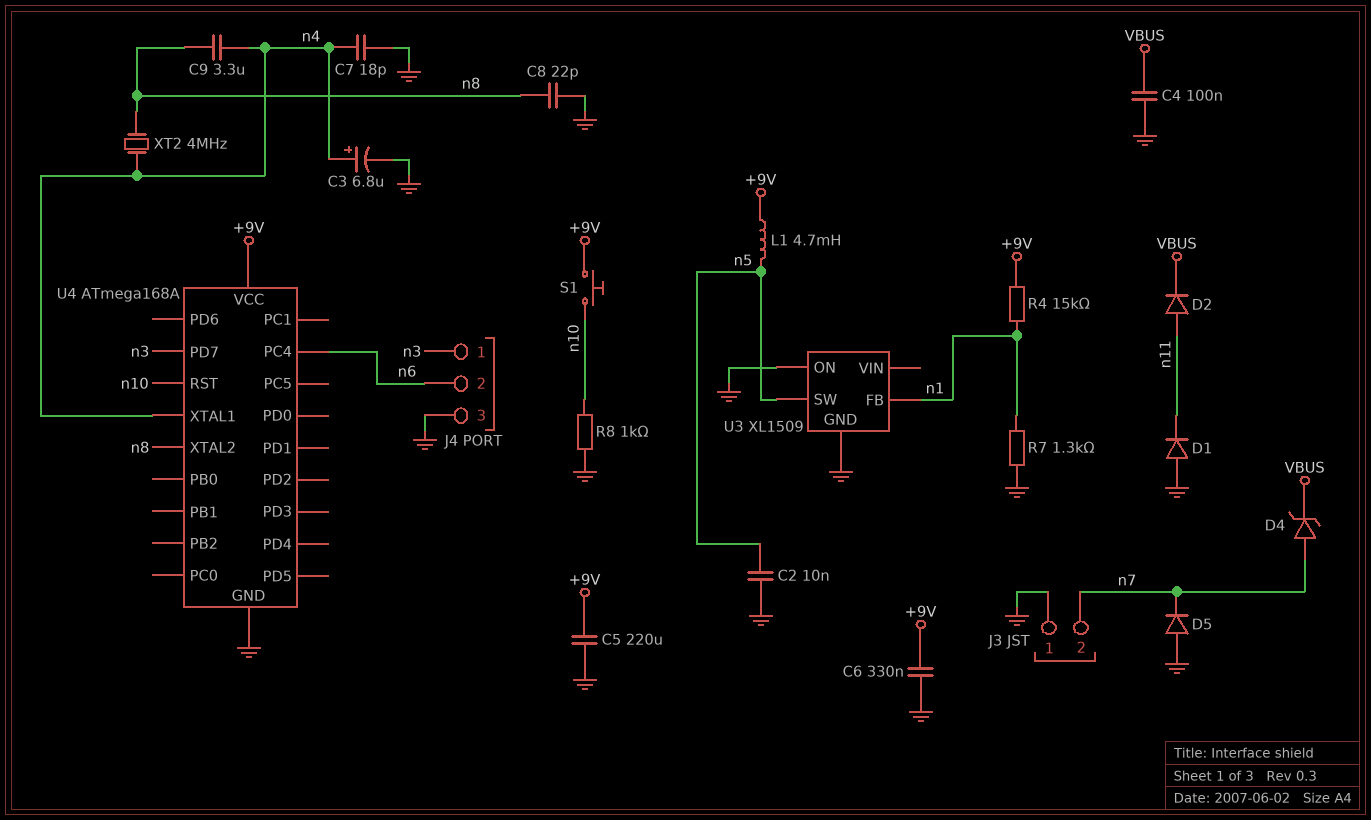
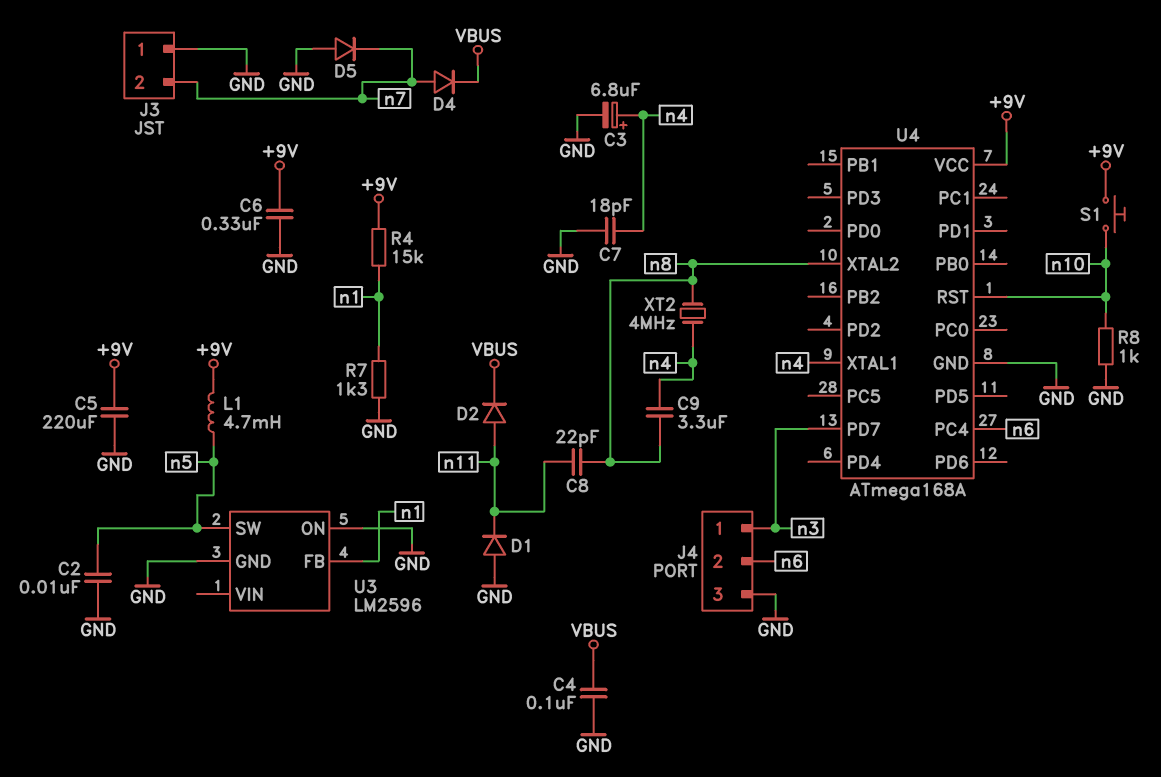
C8: 22pF (GND, n8) -> 22pF (n8, n11)
D4: zener (A n7, K VBUS) -> diode (A n7, K VBUS)
U3: XL1509 -> LM2596

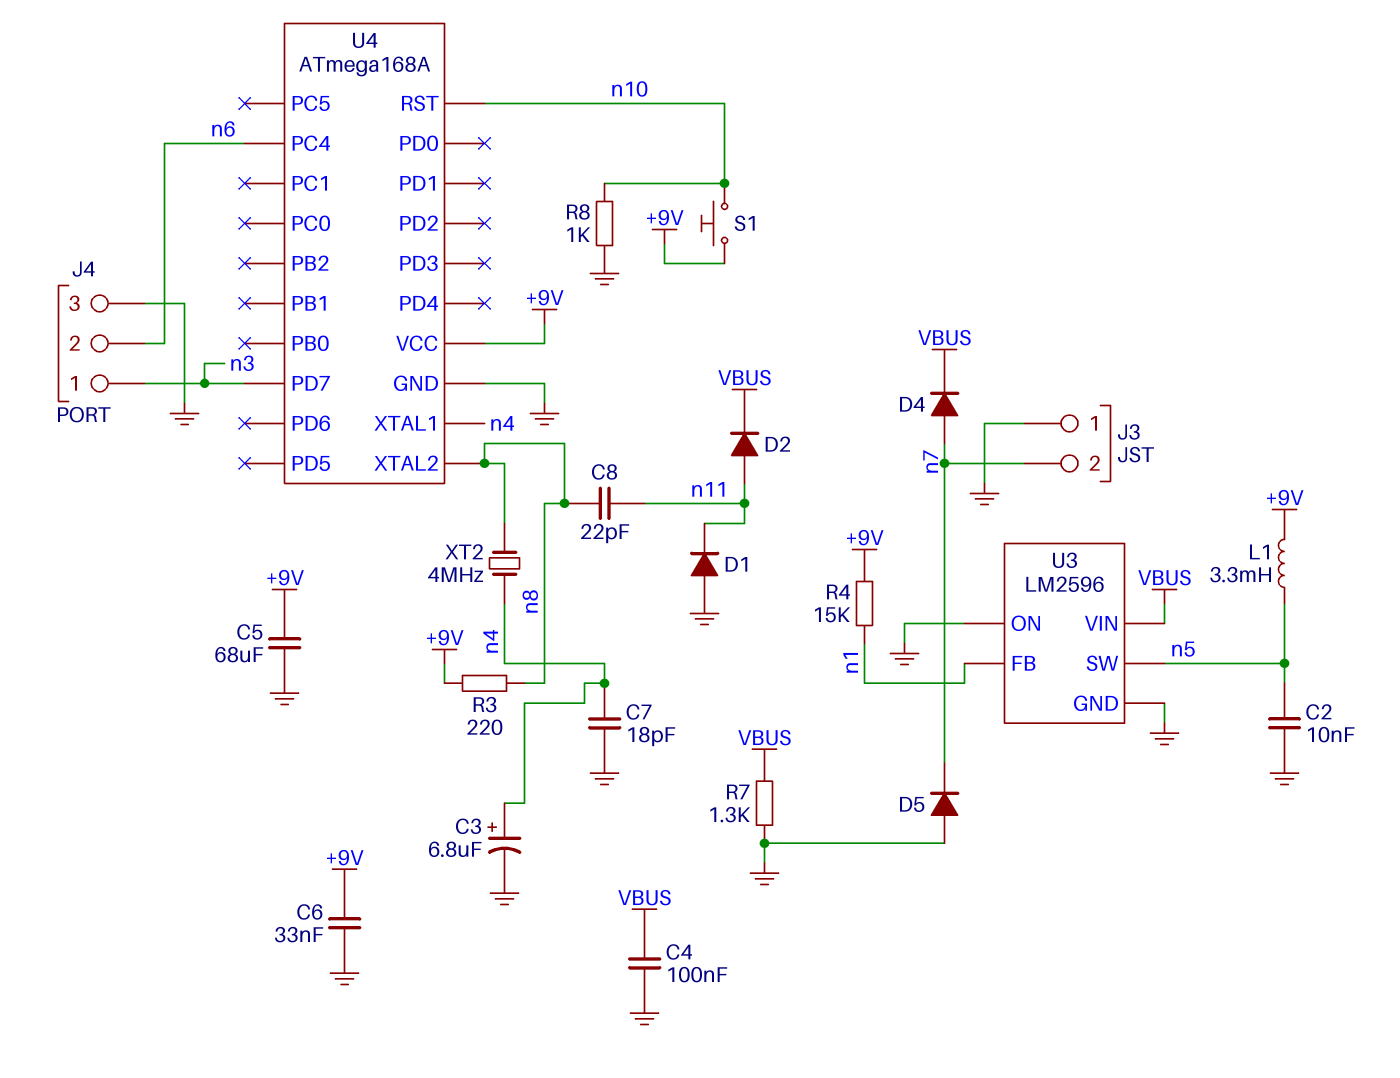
C5: 220uF (+9V, GND) -> 68uF (+9V, GND)
C6: 330nF (+9V, GND) -> 33nF (+9V, GND)
C9: 3.3uF (n4, n8) -> none
L1: 4.7mH (+9V, n5) -> 3.3mH (+9V, n5)
R3: none -> 220 (+9V, n8)
R7: 1.3k (GND, n1) -> 1.3k (GND, VBUS)
U3 pin VIN: none -> VBUS

